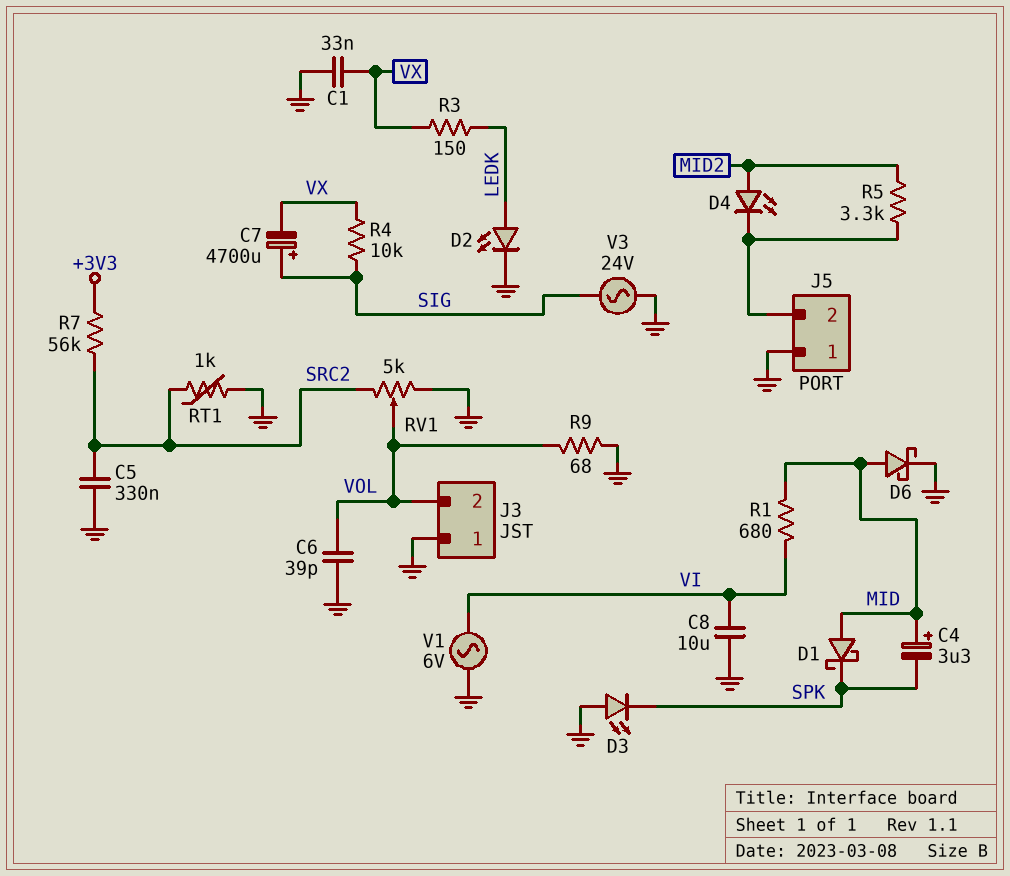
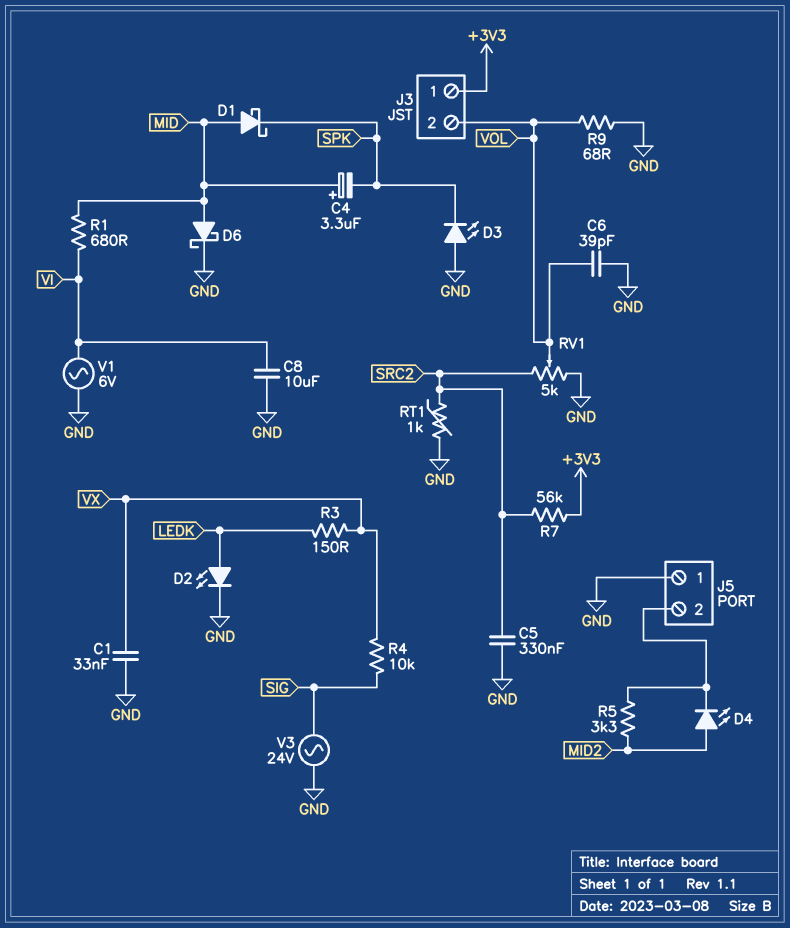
C7: 4700uF (plus SIG, minus VX) -> none
J3 pin 1: GND -> +3V3

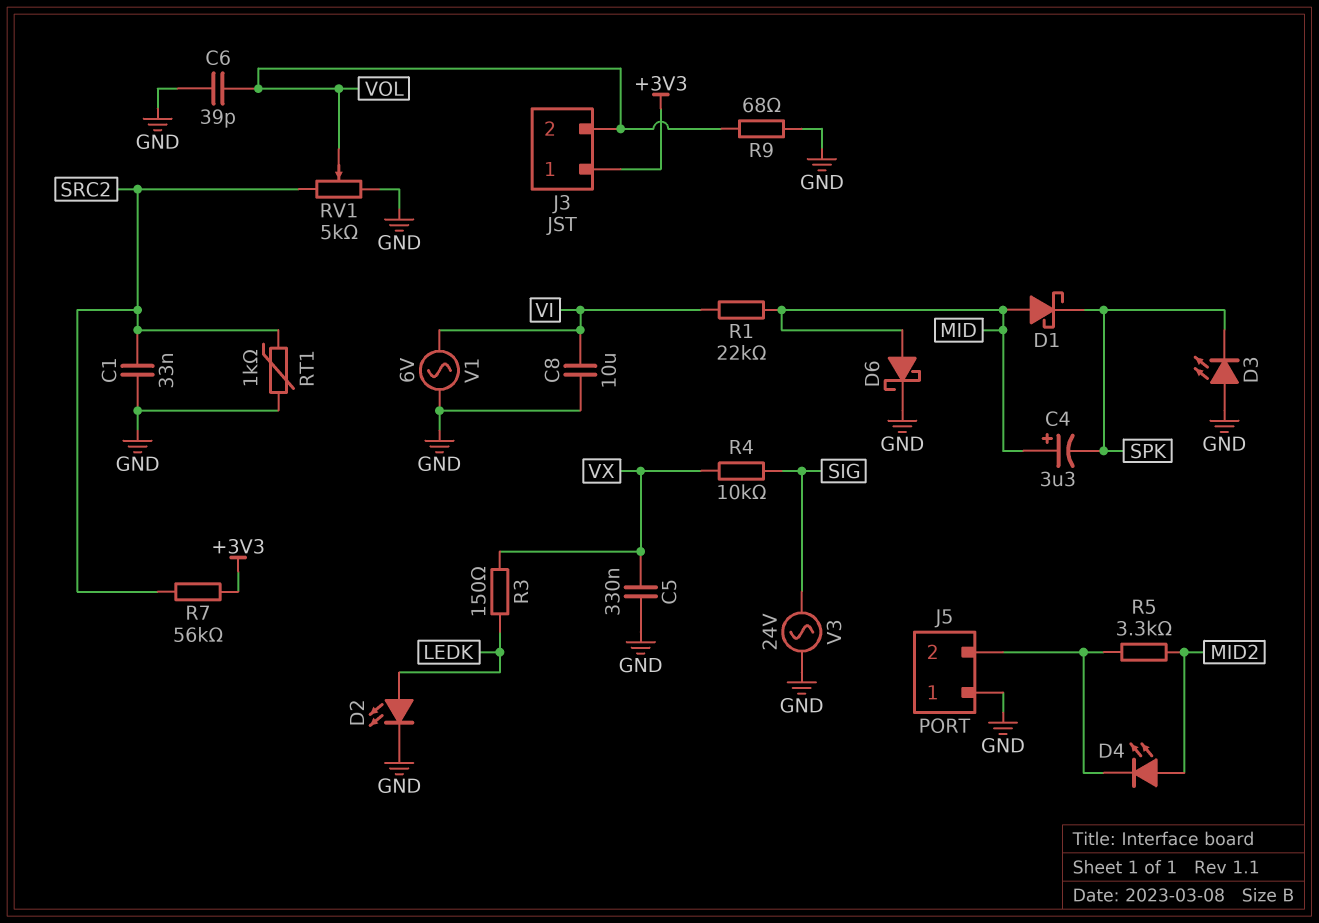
C1: 33nF (GND, VX) -> 33nF (GND, SRC2)
C5: 330nF (GND, SRC2) -> 330nF (GND, VX)
R1: 680 (MID, VI) -> 22k (MID, VI)

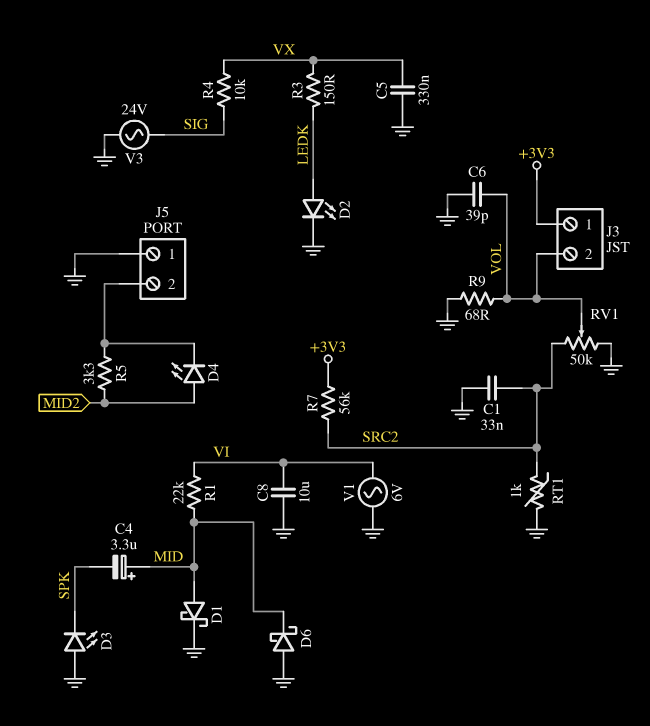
D1: schottky (A MID, K SPK) -> schottky (A MID, K GND)
D6: schottky (A MID, K GND) -> schottky (A GND, K MID)
RV1: 5k (GND, SRC2, wiper VOL) -> 50k (GND, SRC2, wiper VOL)

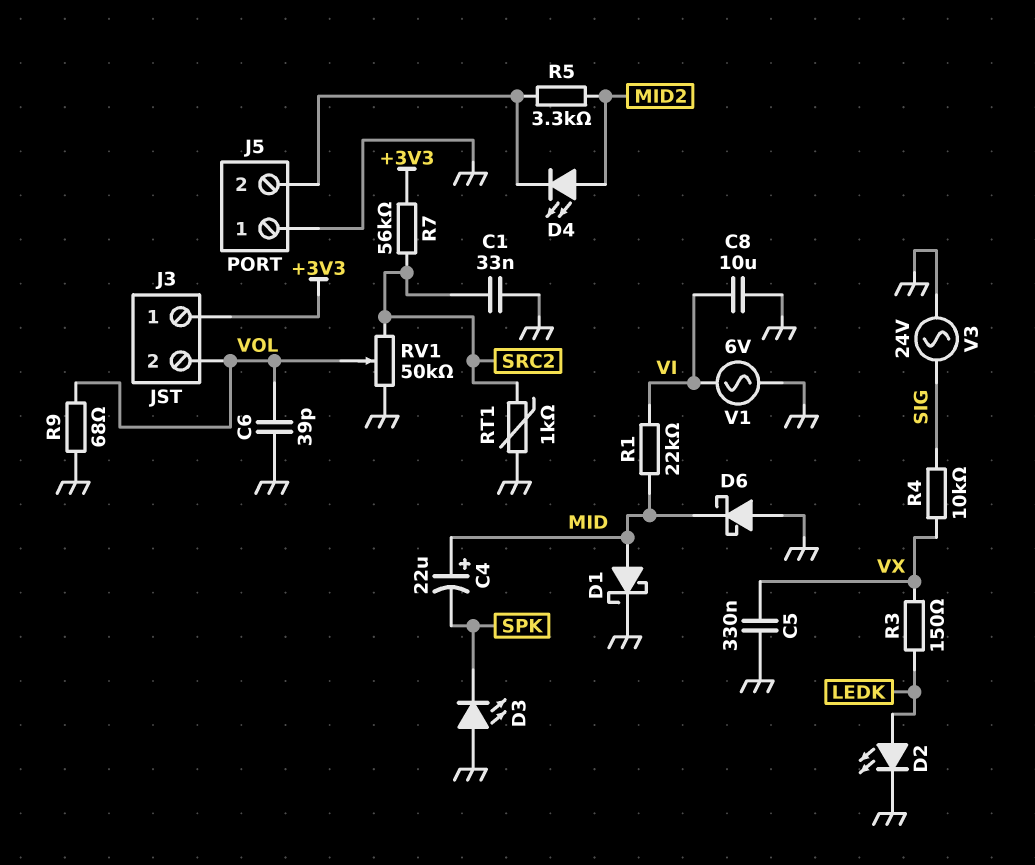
C4: 3.3uF (plus MID, minus SPK) -> 22uF (plus MID, minus SPK)

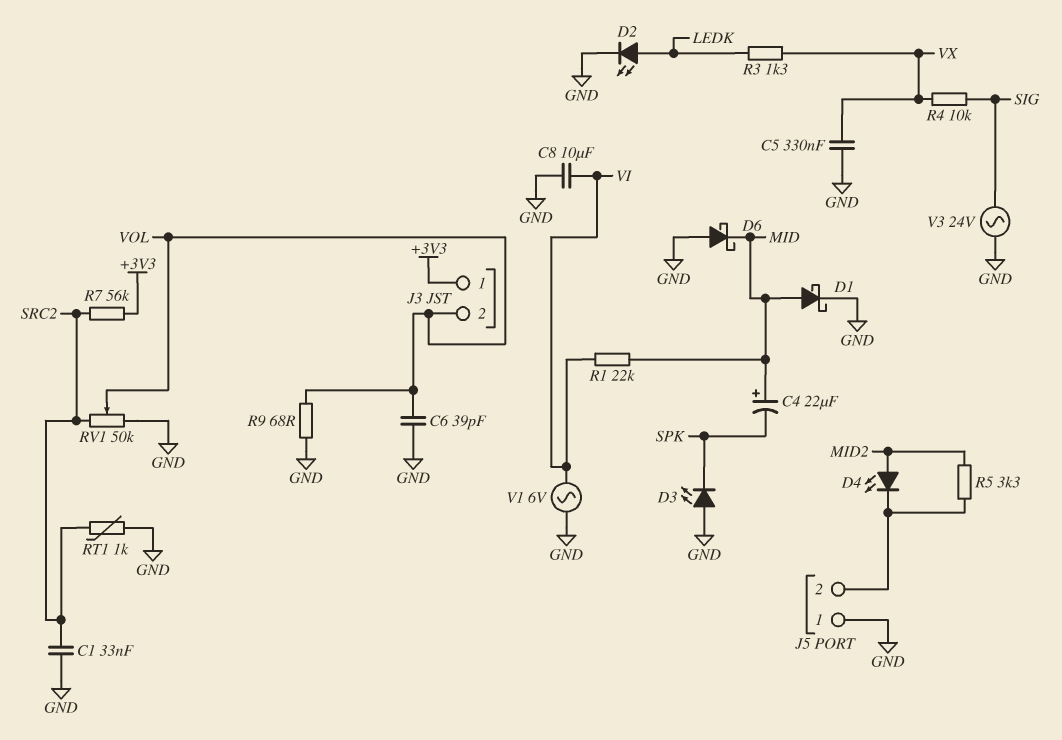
R3: 150 (LEDK, VX) -> 1.3k (LEDK, VX)

